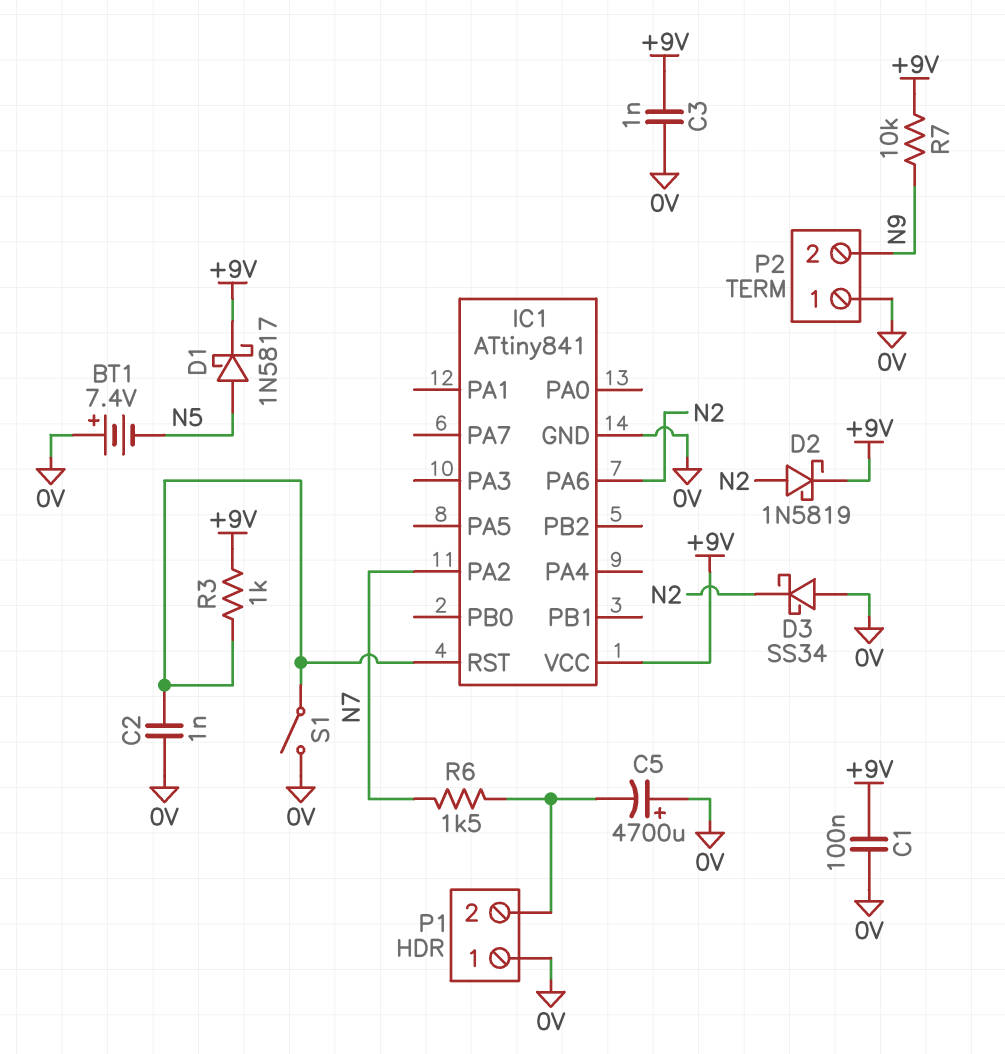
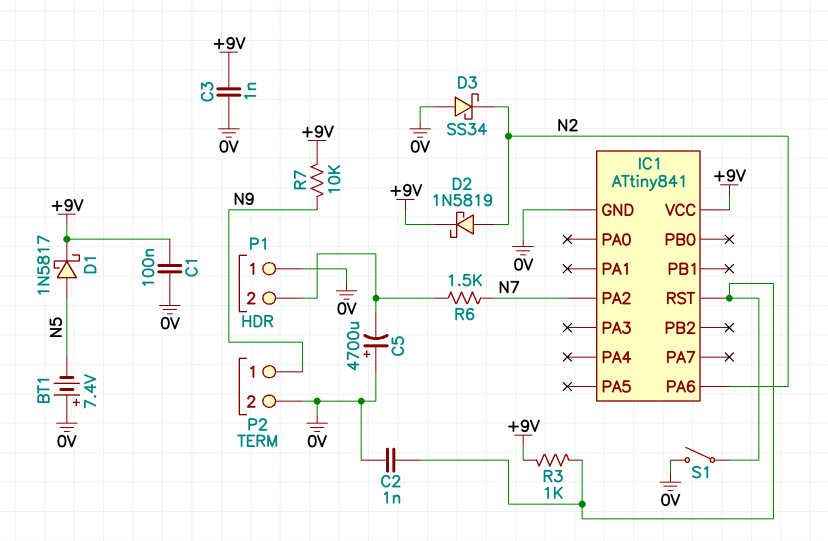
P2 pin 1: 0V -> N9
P2 pin 2: N9 -> 0V

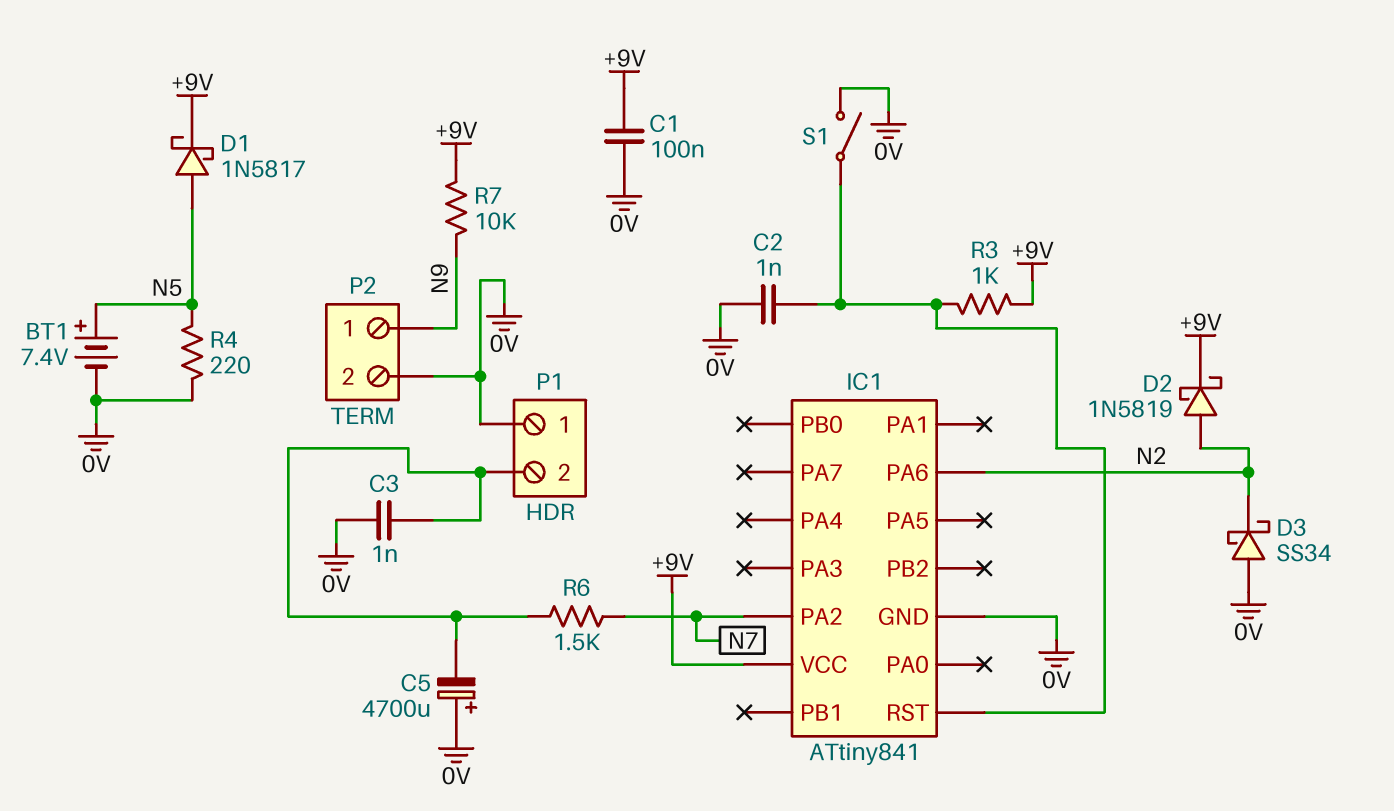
BT1: 7.4V (plus 0V, minus N5) -> 7.4V (plus N5, minus 0V)
C3: 1nF (+9V, 0V) -> 1nF (0V, P1/2)
R4: none -> 220 (0V, N5)

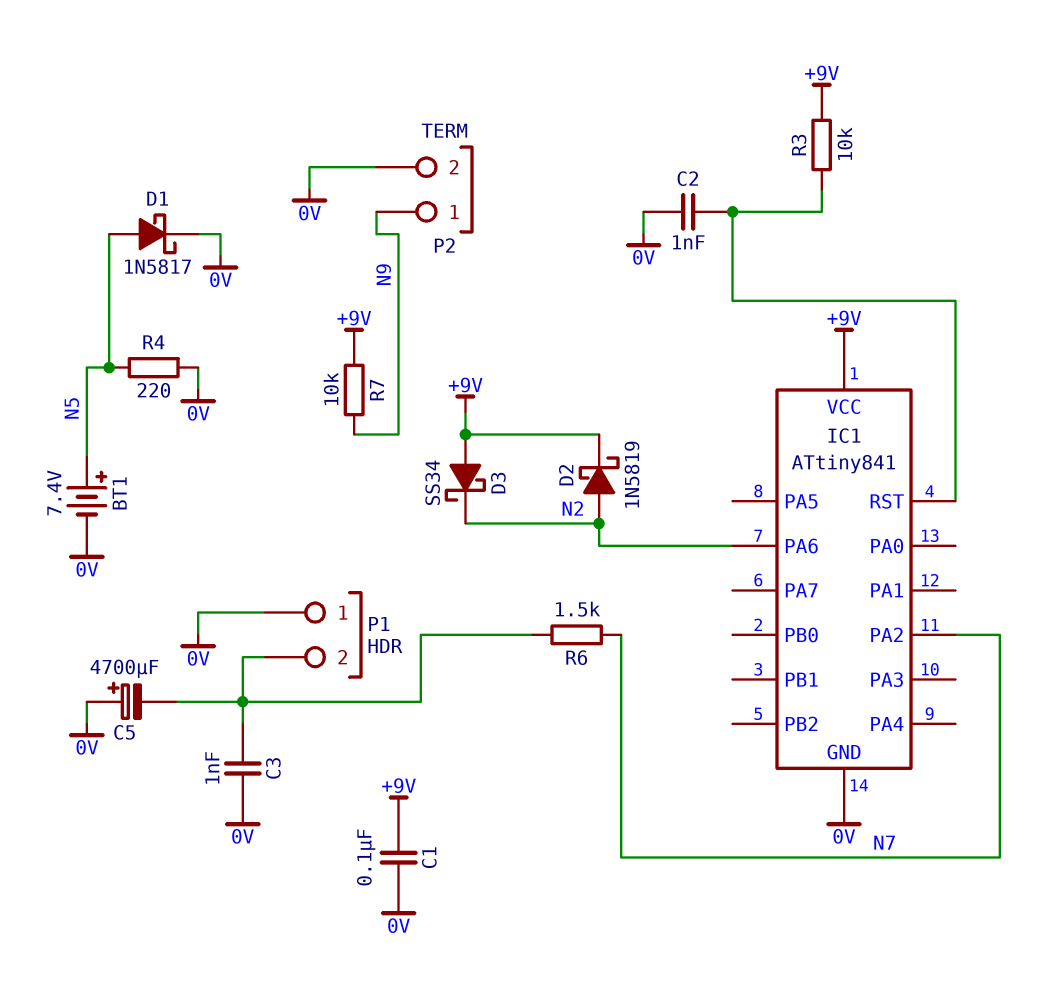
D1: schottky 1N5817 (A N5, K +9V) -> schottky 1N5817 (A N5, K 0V)
D3: schottky SS34 (A 0V, K N2) -> schottky SS34 (A +9V, K N2)
R3: 1k (+9V, IC1/RST) -> 10k (+9V, IC1/RST)
S1: switch (0V, IC1/RST) -> none

